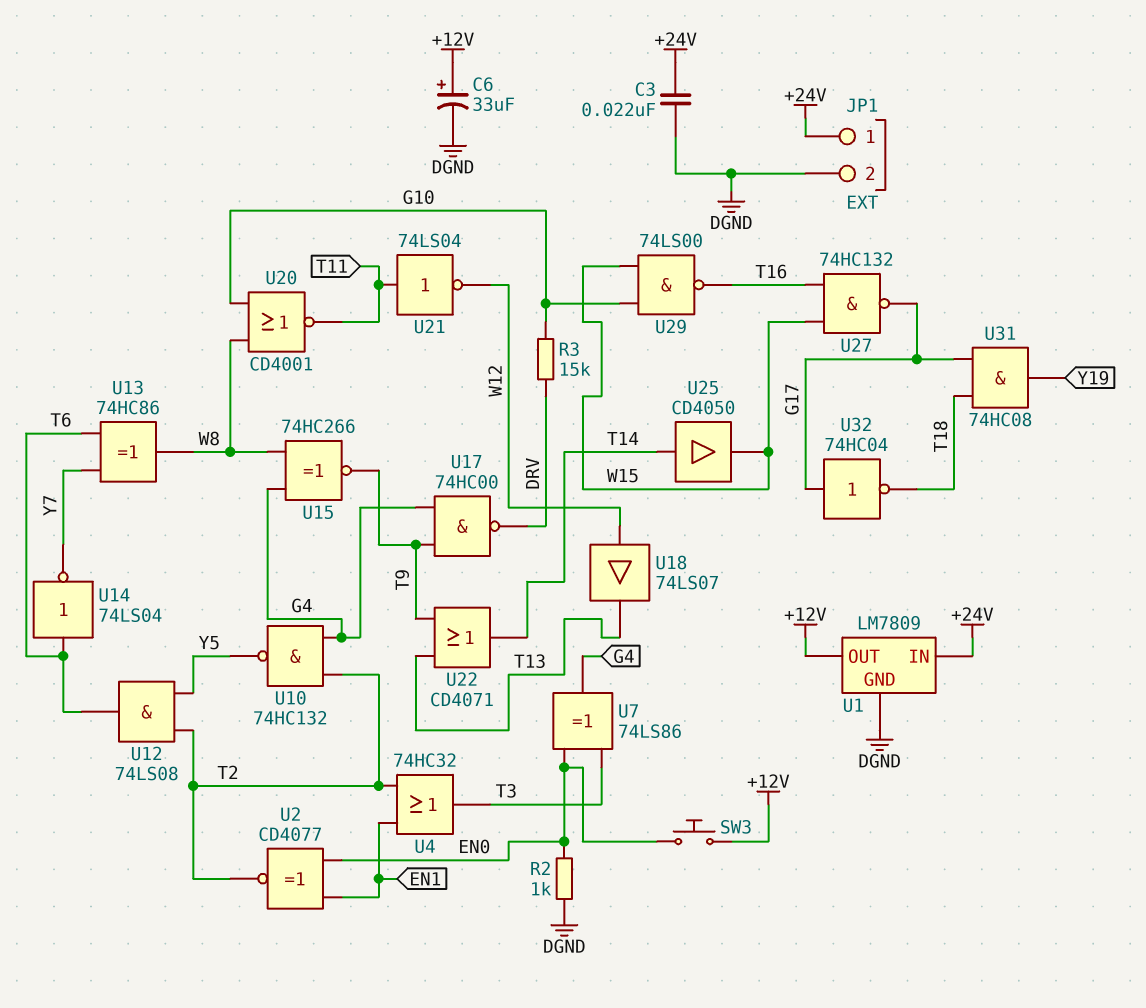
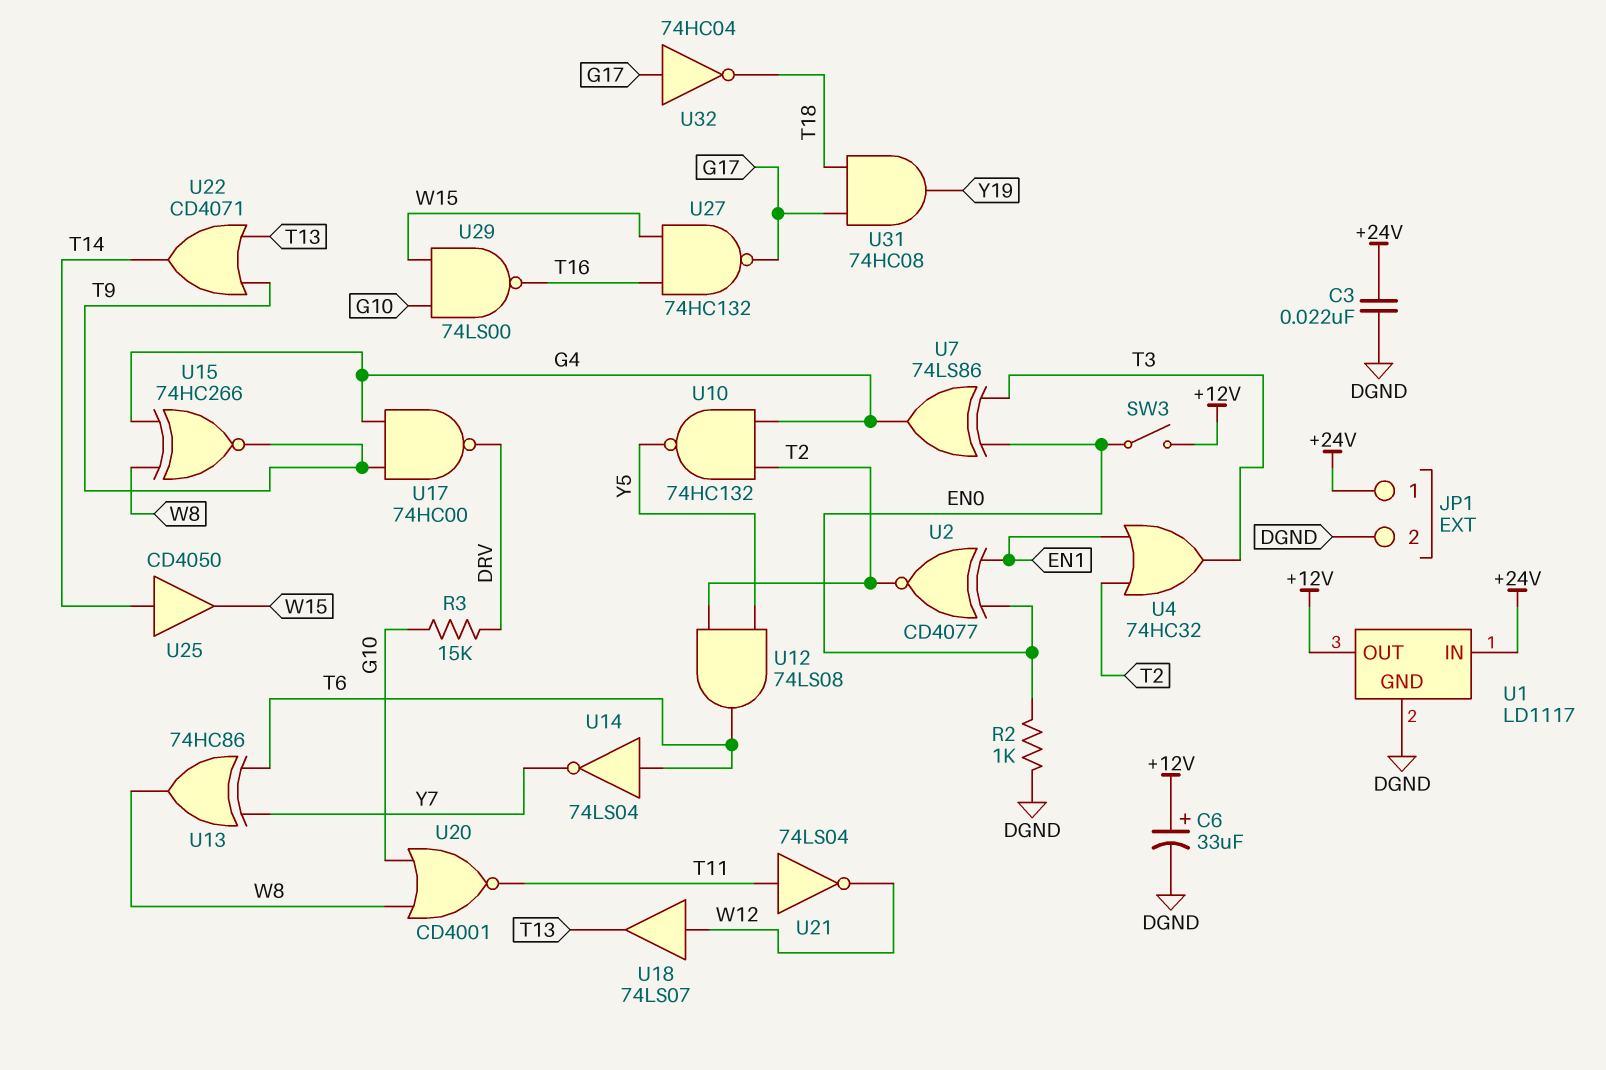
SW3: button (+12V, EN0) -> switch (+12V, EN0)
U1: LM7809 -> LD1117

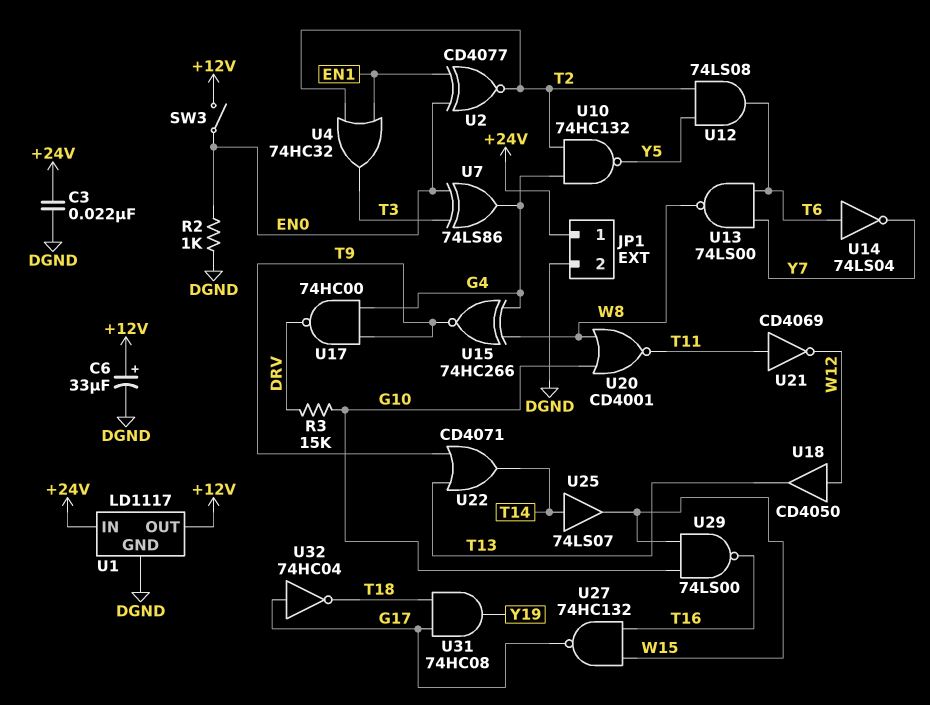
U13: XOR 74HC86 (in T6, in Y7, out W8) -> NAND 74LS00 (in T6, in Y7, out W8)
U18: buffer 74LS07 (in W12, out T13) -> buffer CD4050 (in W12, out T13)
U21: NOT 74LS04 (in T11, out W12) -> NOT CD4069 (in T11, out W12)
U25: buffer CD4050 (in T14, out W15) -> buffer 74LS07 (in T14, out W15)

